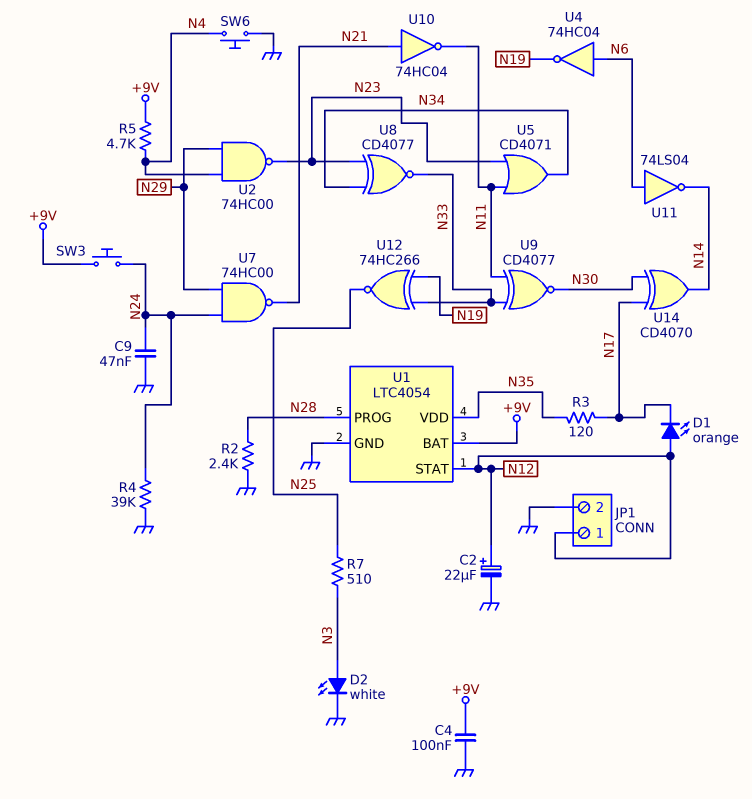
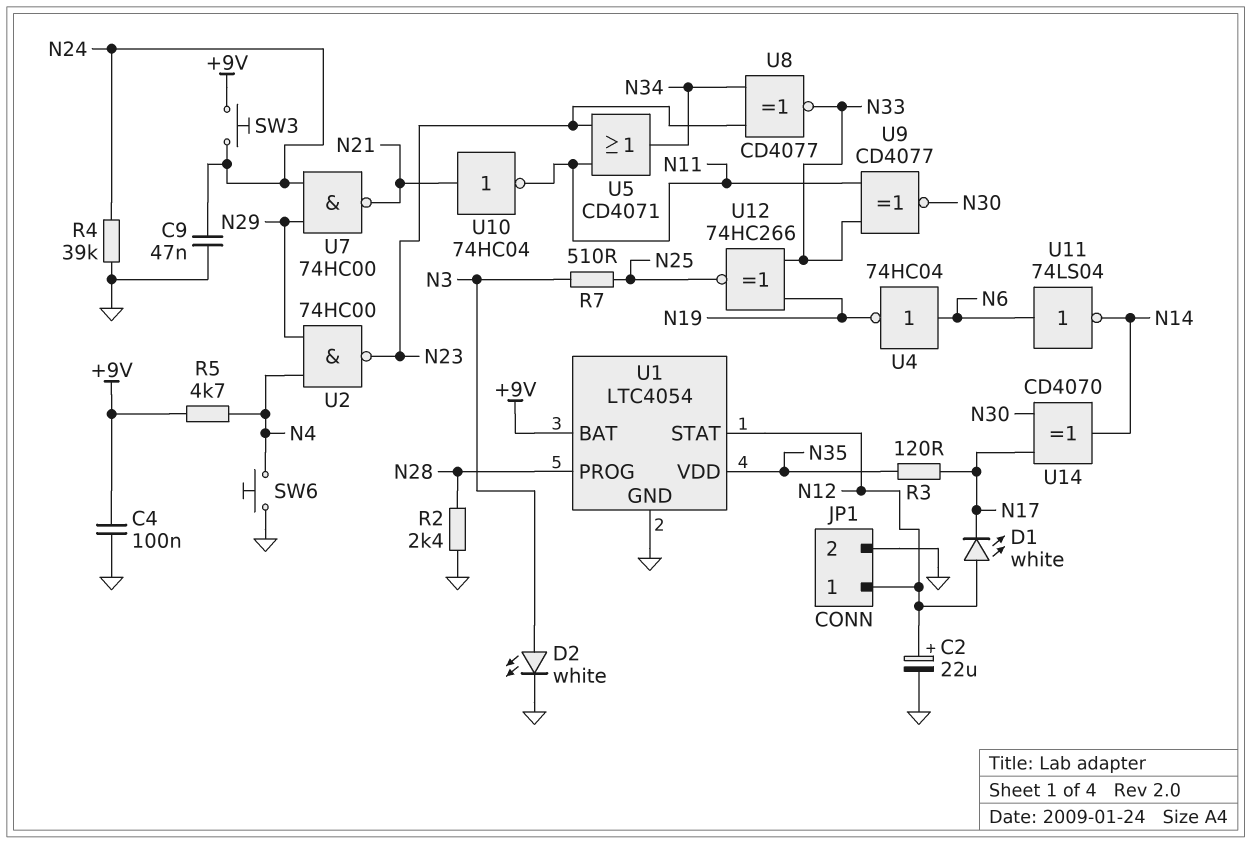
D1: LED orange (A N12, K N17) -> LED white (A N12, K N17)

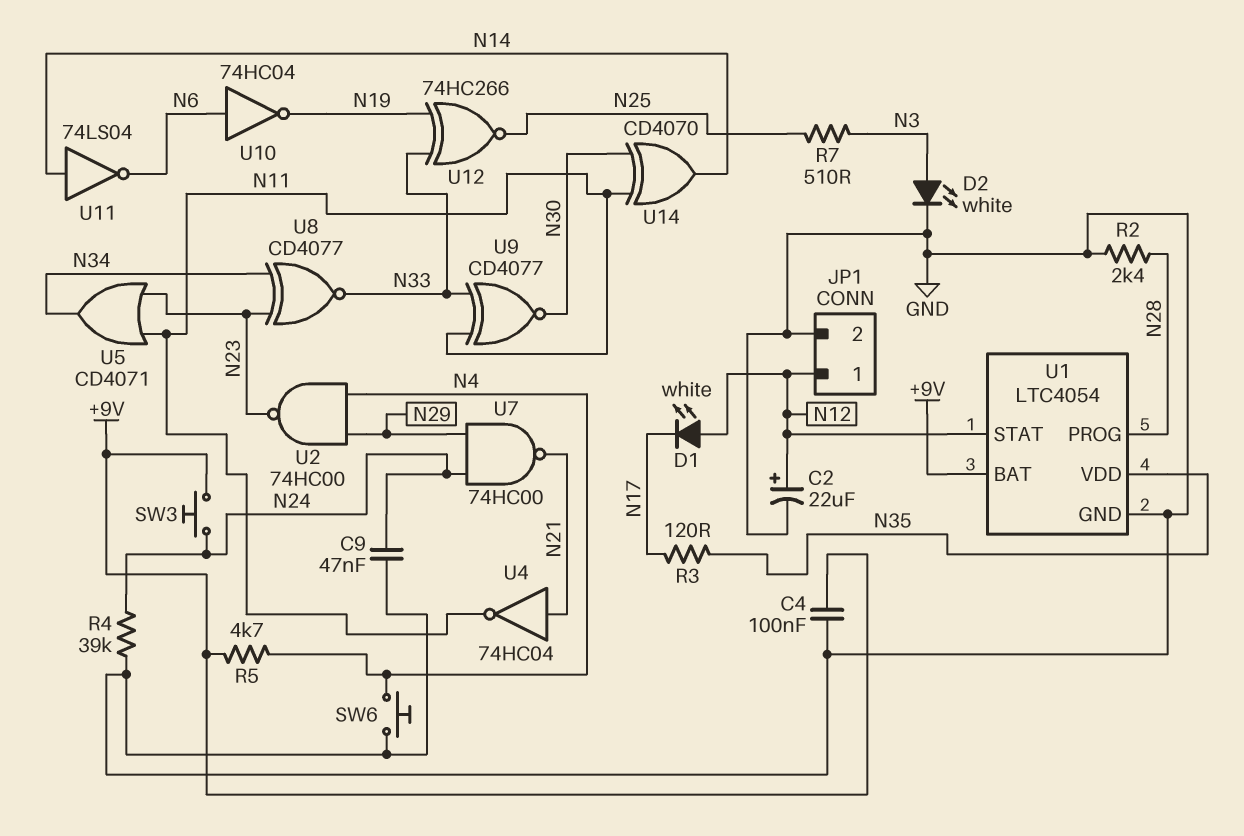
U4: NOT 74HC04 (in N6, out N19) -> NOT 74HC04 (in N21, out N11)
U10: NOT 74HC04 (in N21, out N11) -> NOT 74HC04 (in N6, out N19)
U11: NOT 74LS04 (in N6, out N14) -> NOT 74LS04 (in N14, out N6)
U14: XOR CD4070 (in N17, in N30, out N14) -> XOR CD4070 (in N11, in N30, out N14)

